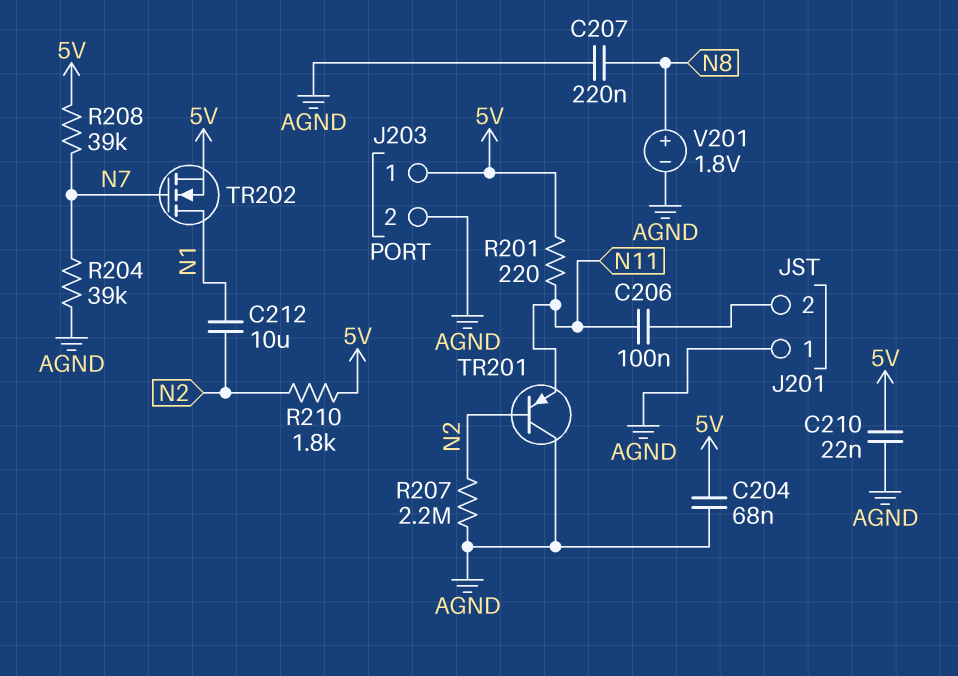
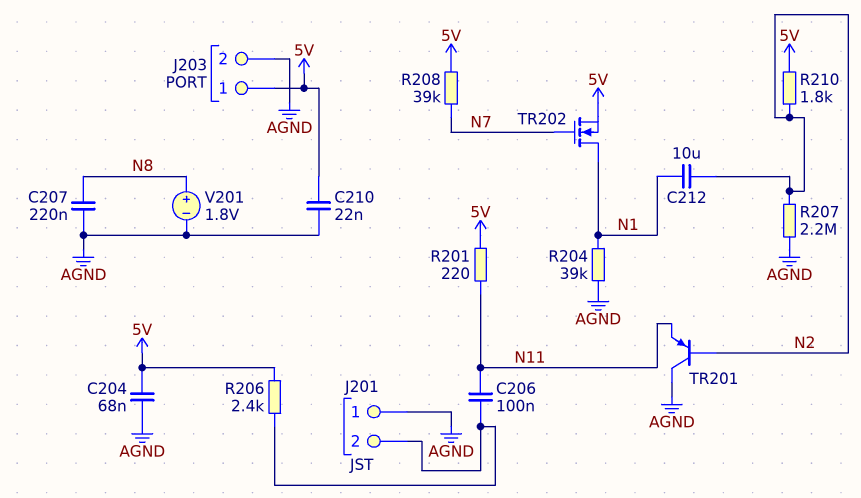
R204: 39k (AGND, N7) -> 39k (AGND, N1)
R206: none -> 2.4k (5V, J201/2)

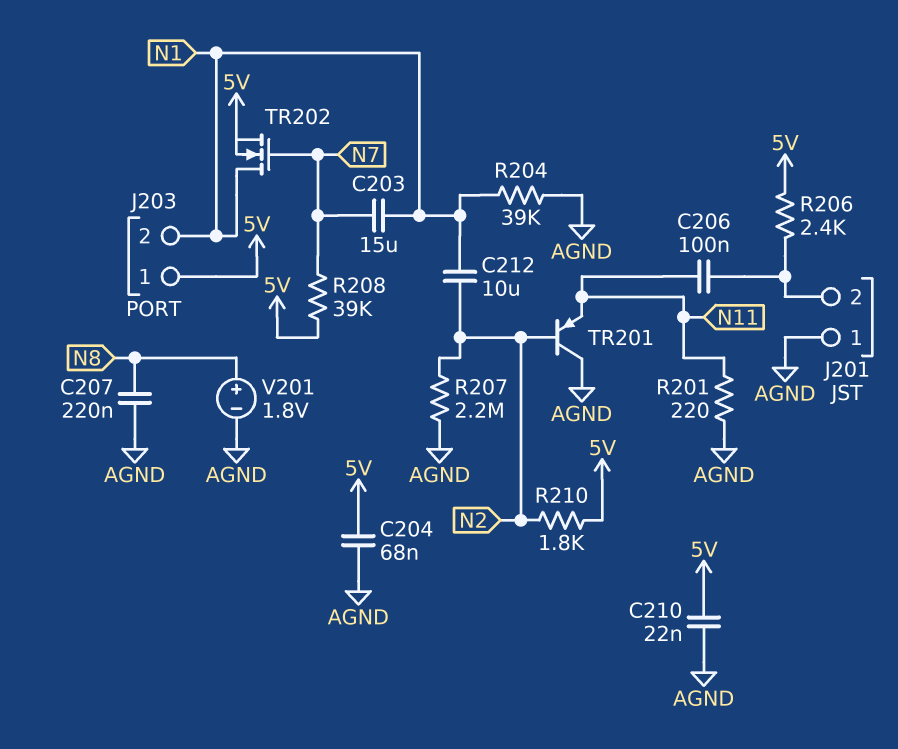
C203: none -> 15uF (N1, N7)
J203 pin 2: AGND -> N1
R201: 220 (5V, N11) -> 220 (AGND, N11)

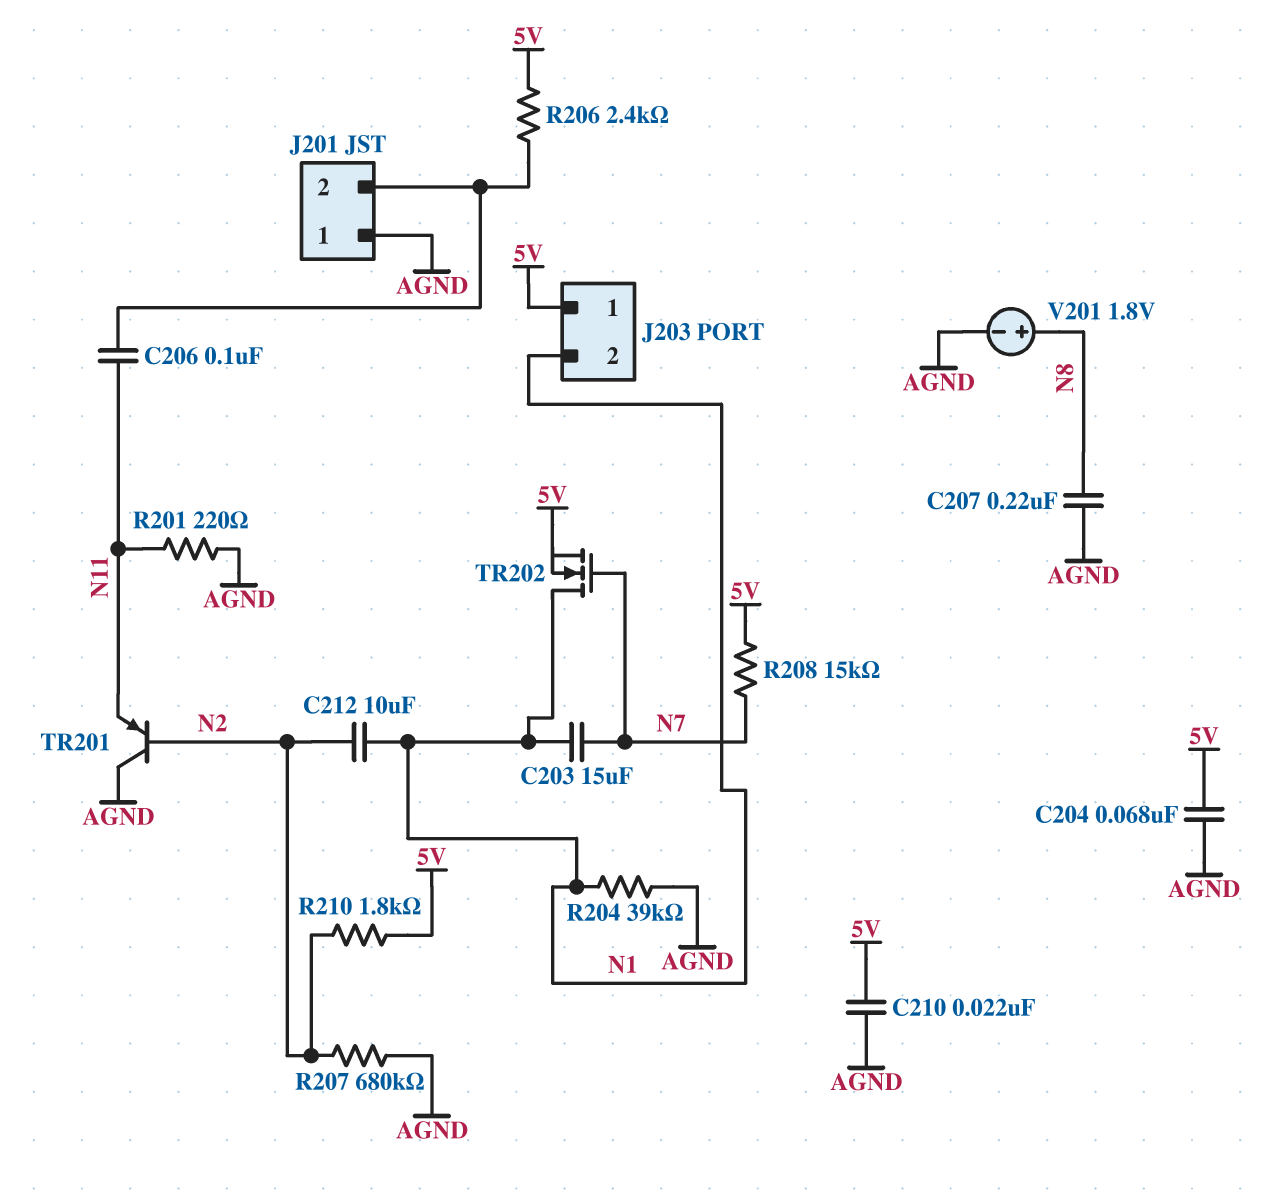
R207: 2.2M (AGND, N2) -> 680k (AGND, N2)
R208: 39k (5V, N7) -> 15k (5V, N7)

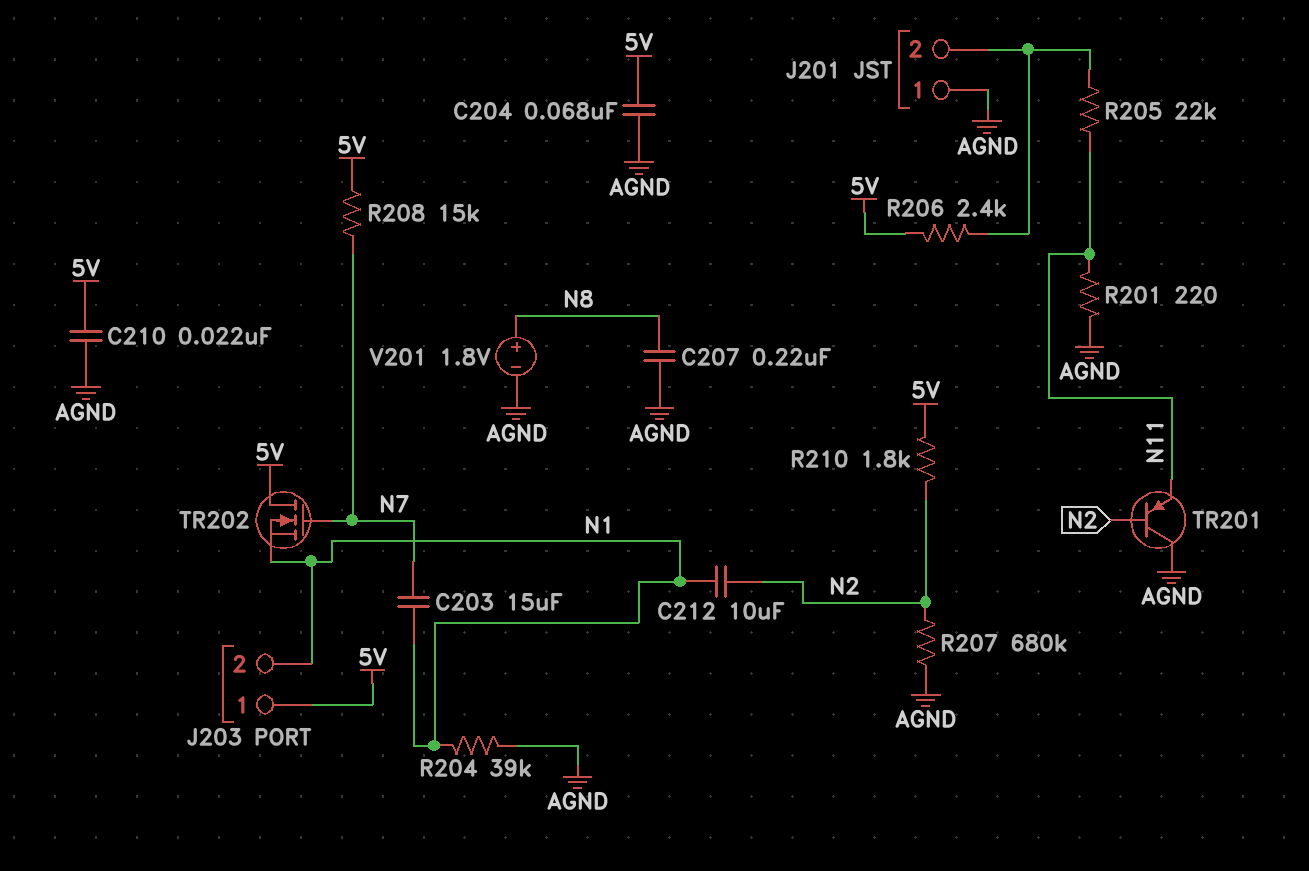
C206: 100nF (J201/2, N11) -> none
R205: none -> 22k (J201/2, N11)
TR202: NMOS (G N7, D N1, S 5V) -> NMOS (G N7, D 5V, S N1)

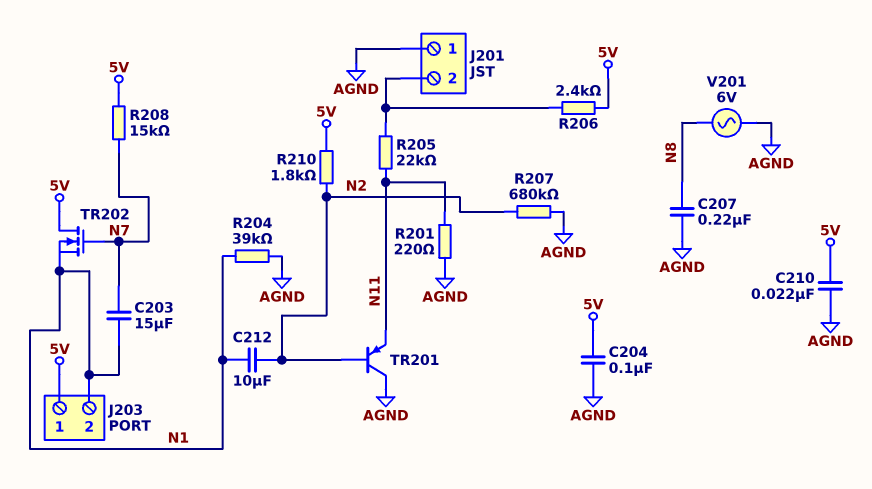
C204: 68nF (5V, AGND) -> 100nF (5V, AGND)
V201: 1.8V (plus N8, minus AGND) -> AC 6V (AGND, N8)

